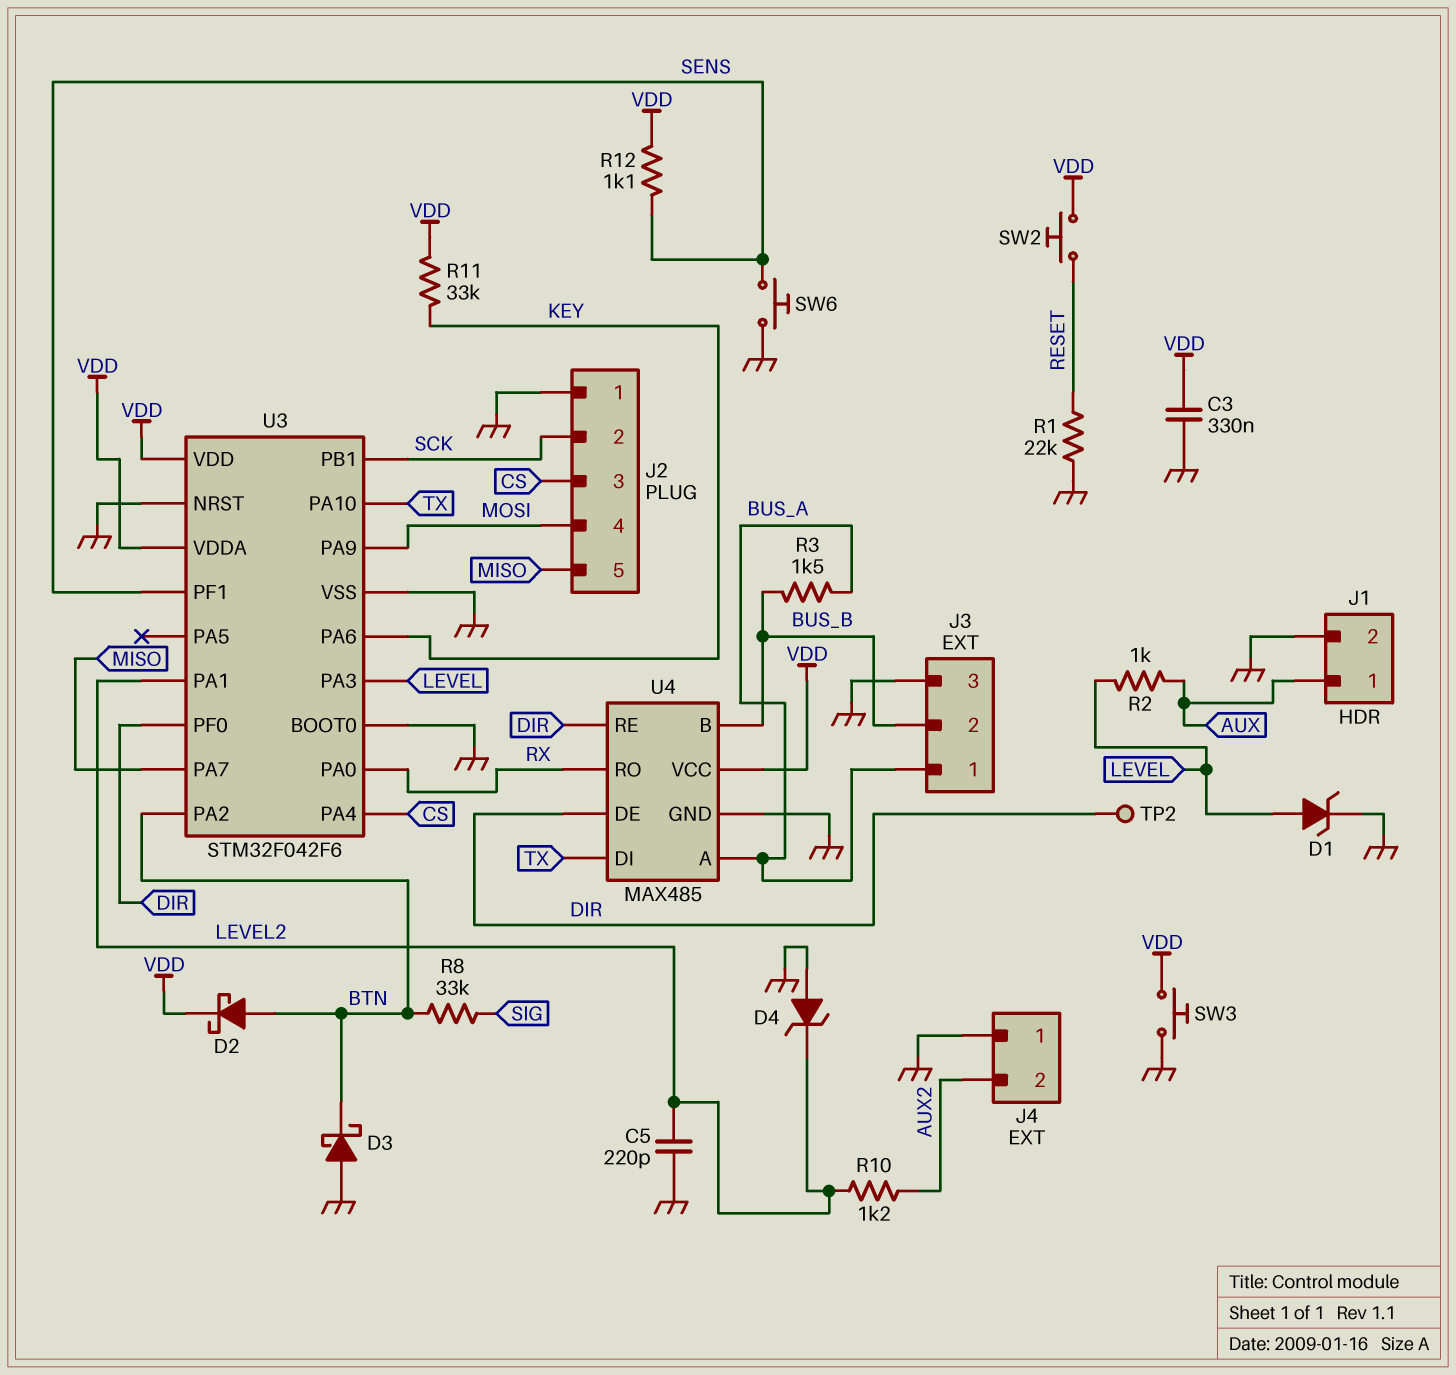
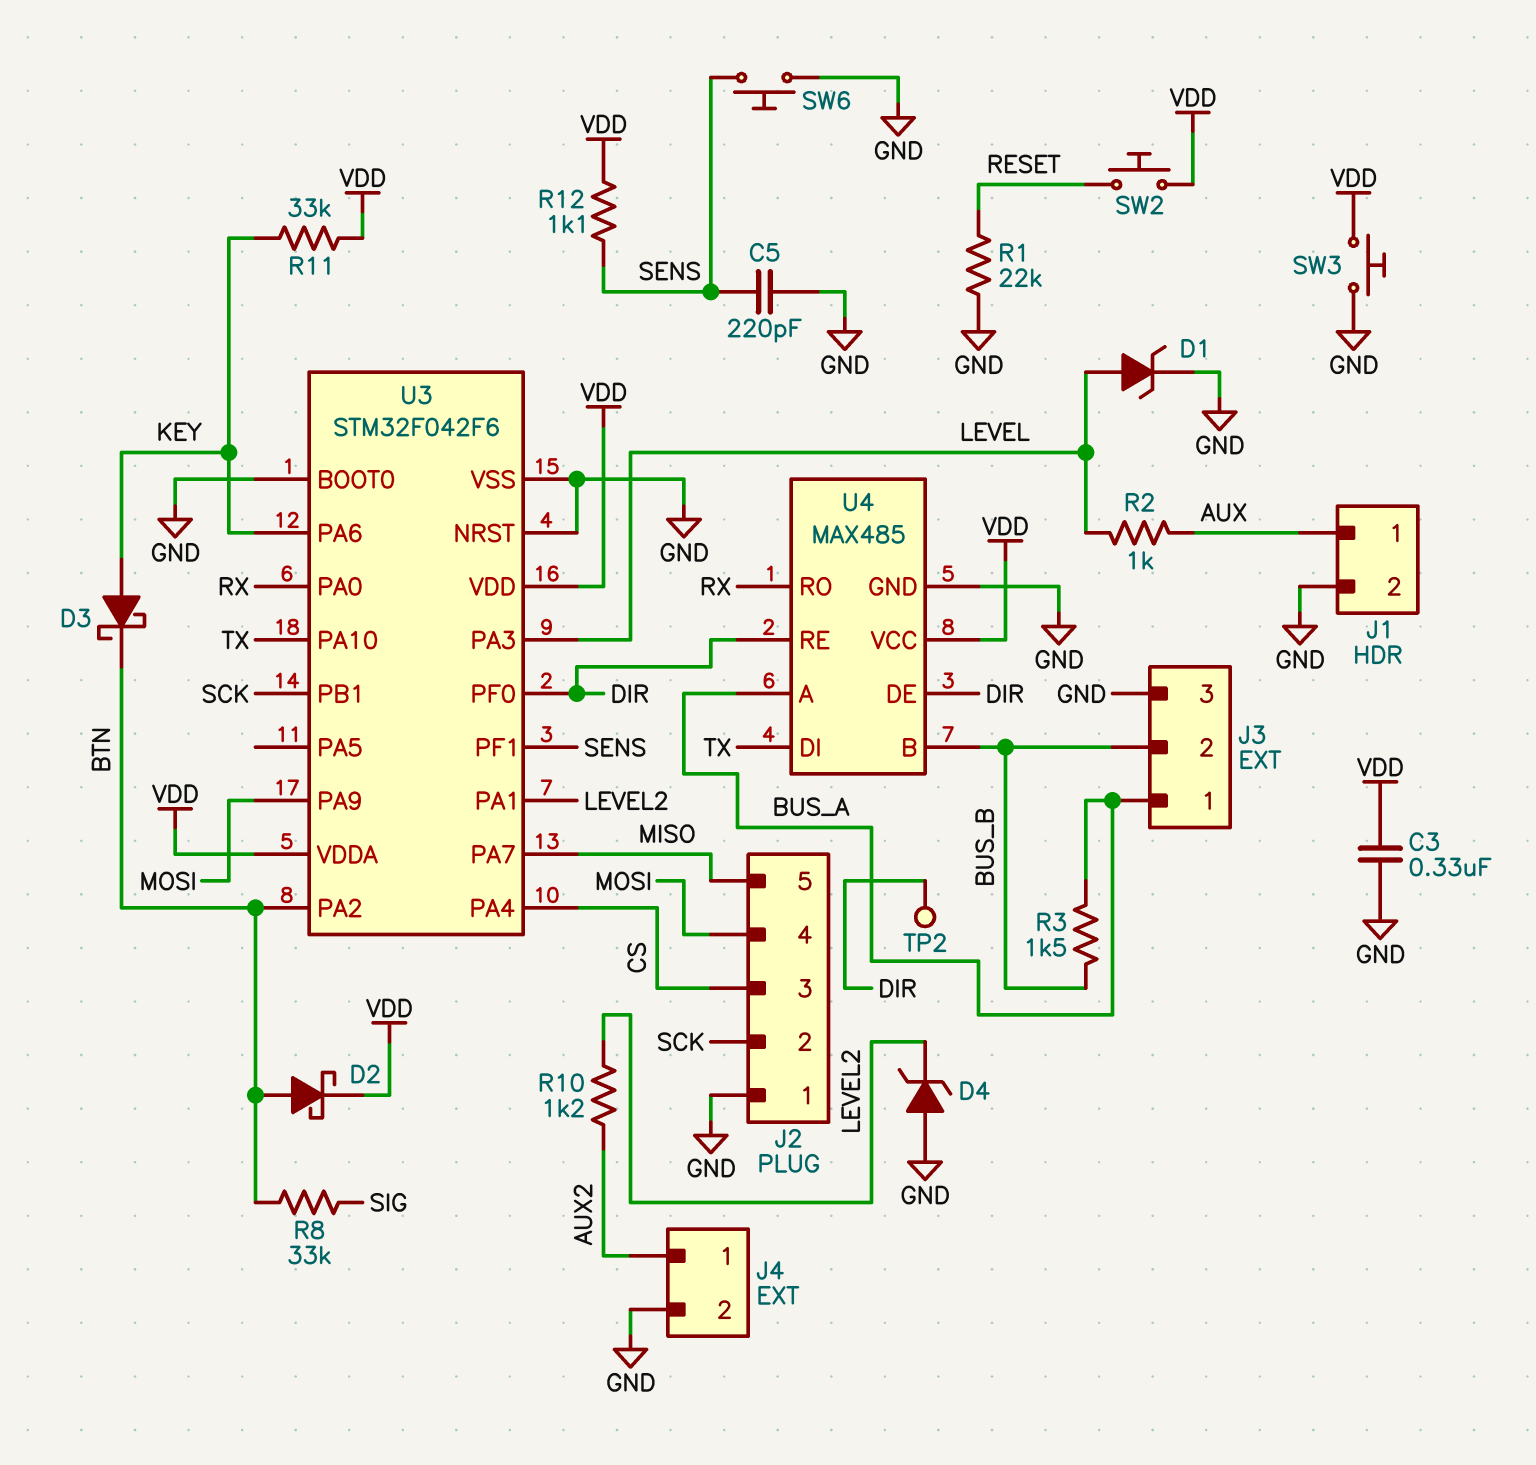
C5: 220pF (GND, LEVEL2) -> 220pF (GND, SENS)
D3: schottky (A GND, K BTN) -> schottky (A KEY, K BTN)
J4 pin 1: GND -> AUX2
J4 pin 2: AUX2 -> GND

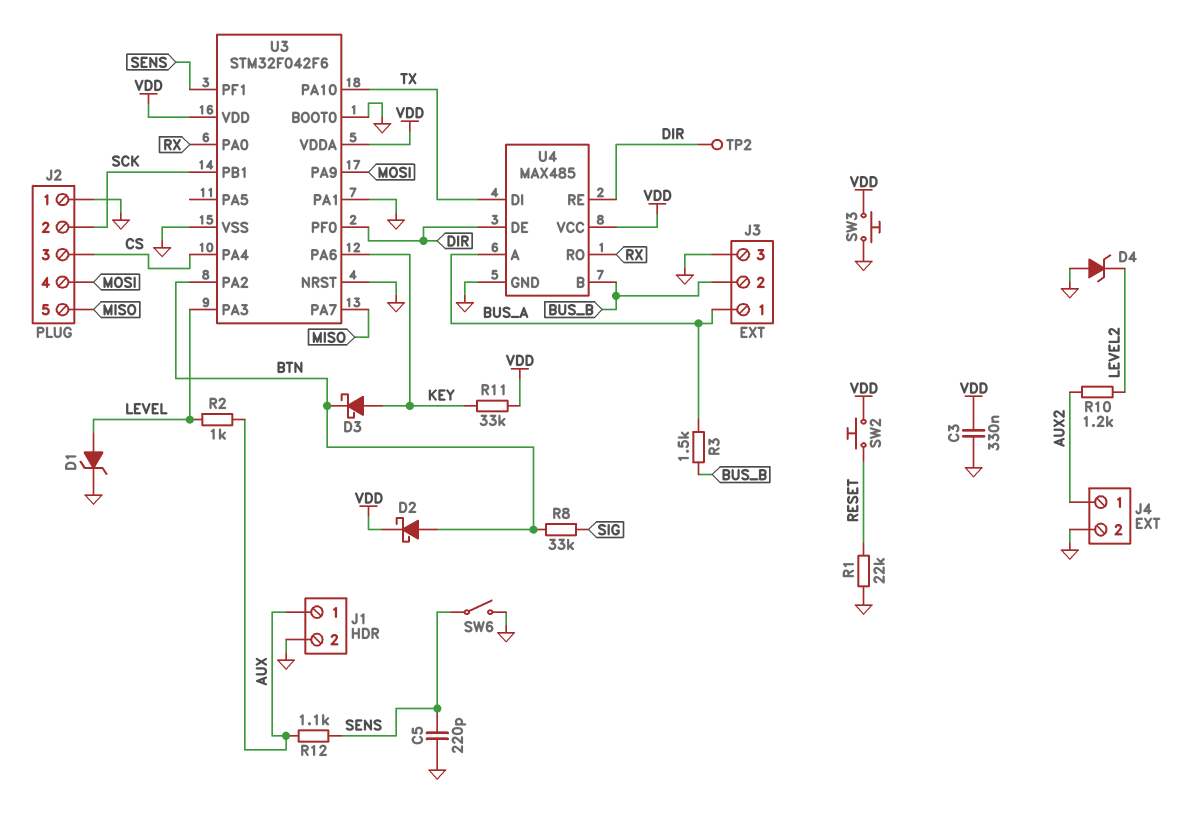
R12: 1.1k (SENS, VDD) -> 1.1k (AUX, SENS)
SW6: button (GND, SENS) -> switch (GND, SENS)
U3 pin PA1: LEVEL2 -> GND

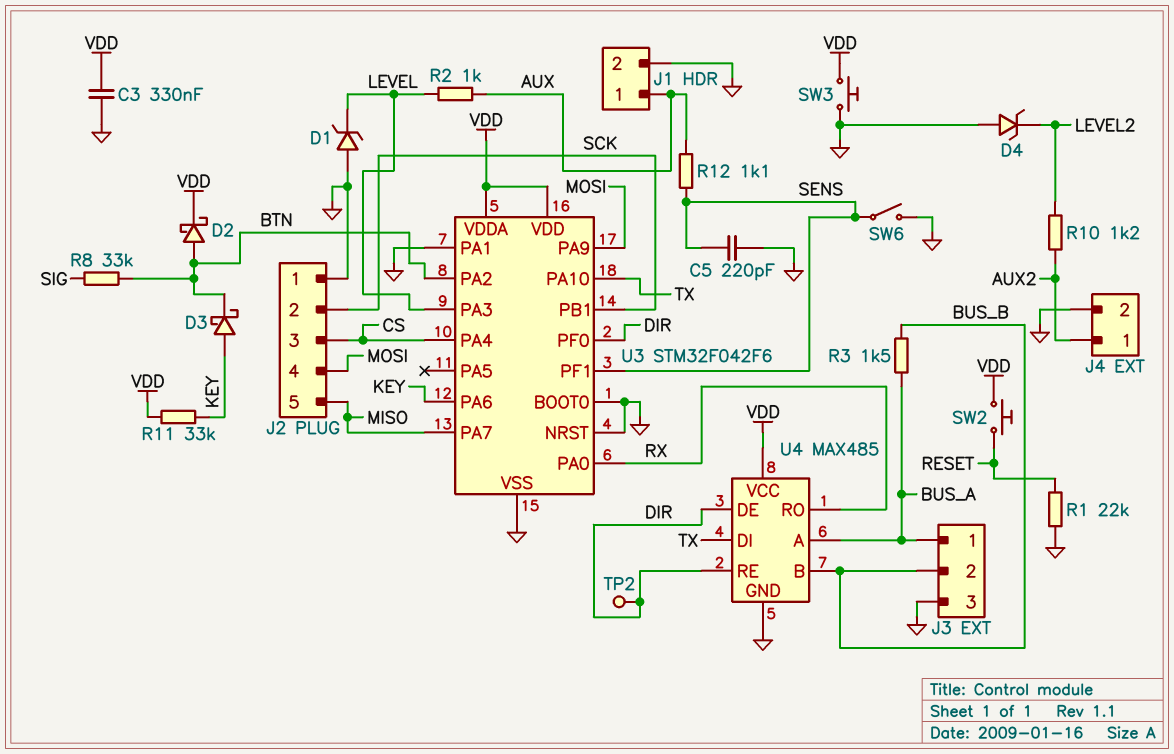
D1: zener (A LEVEL, K GND) -> zener (A GND, K LEVEL)

